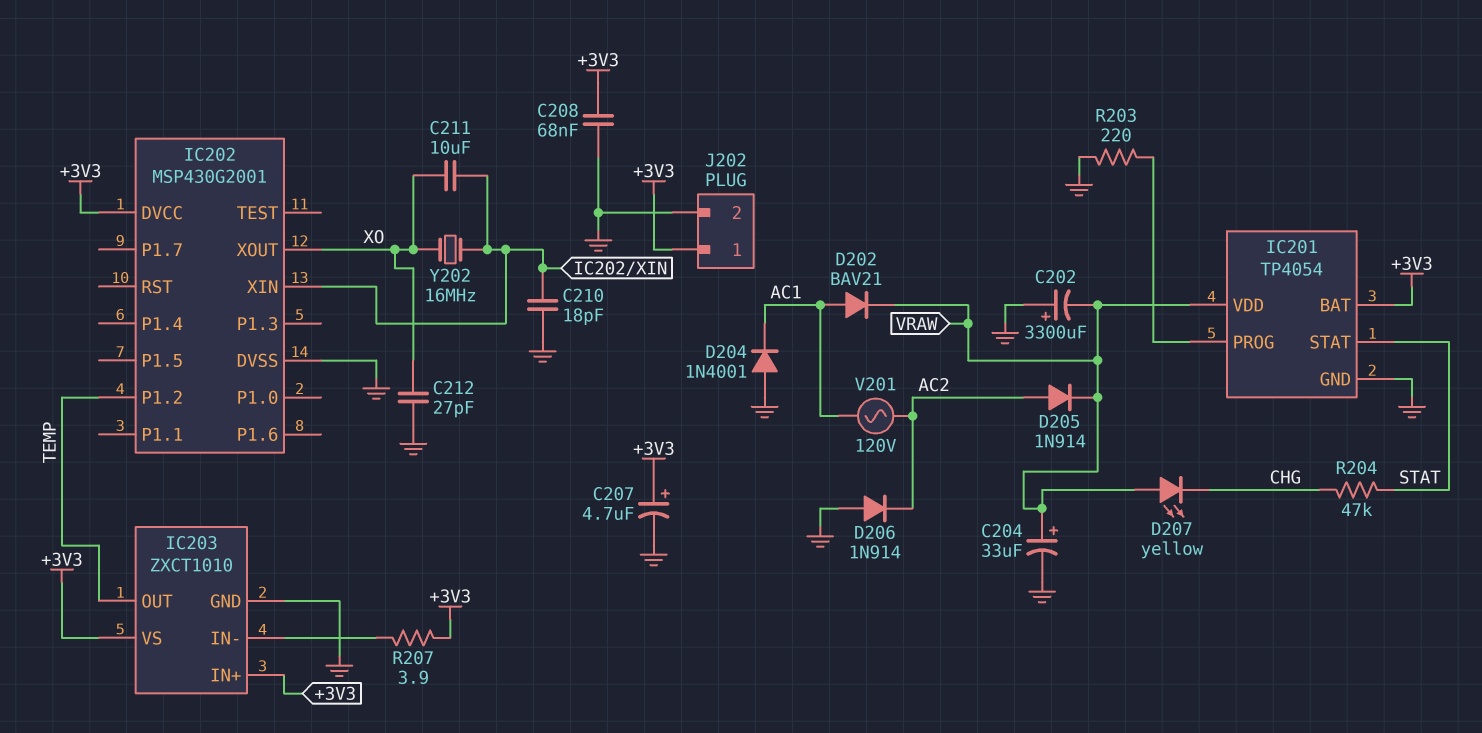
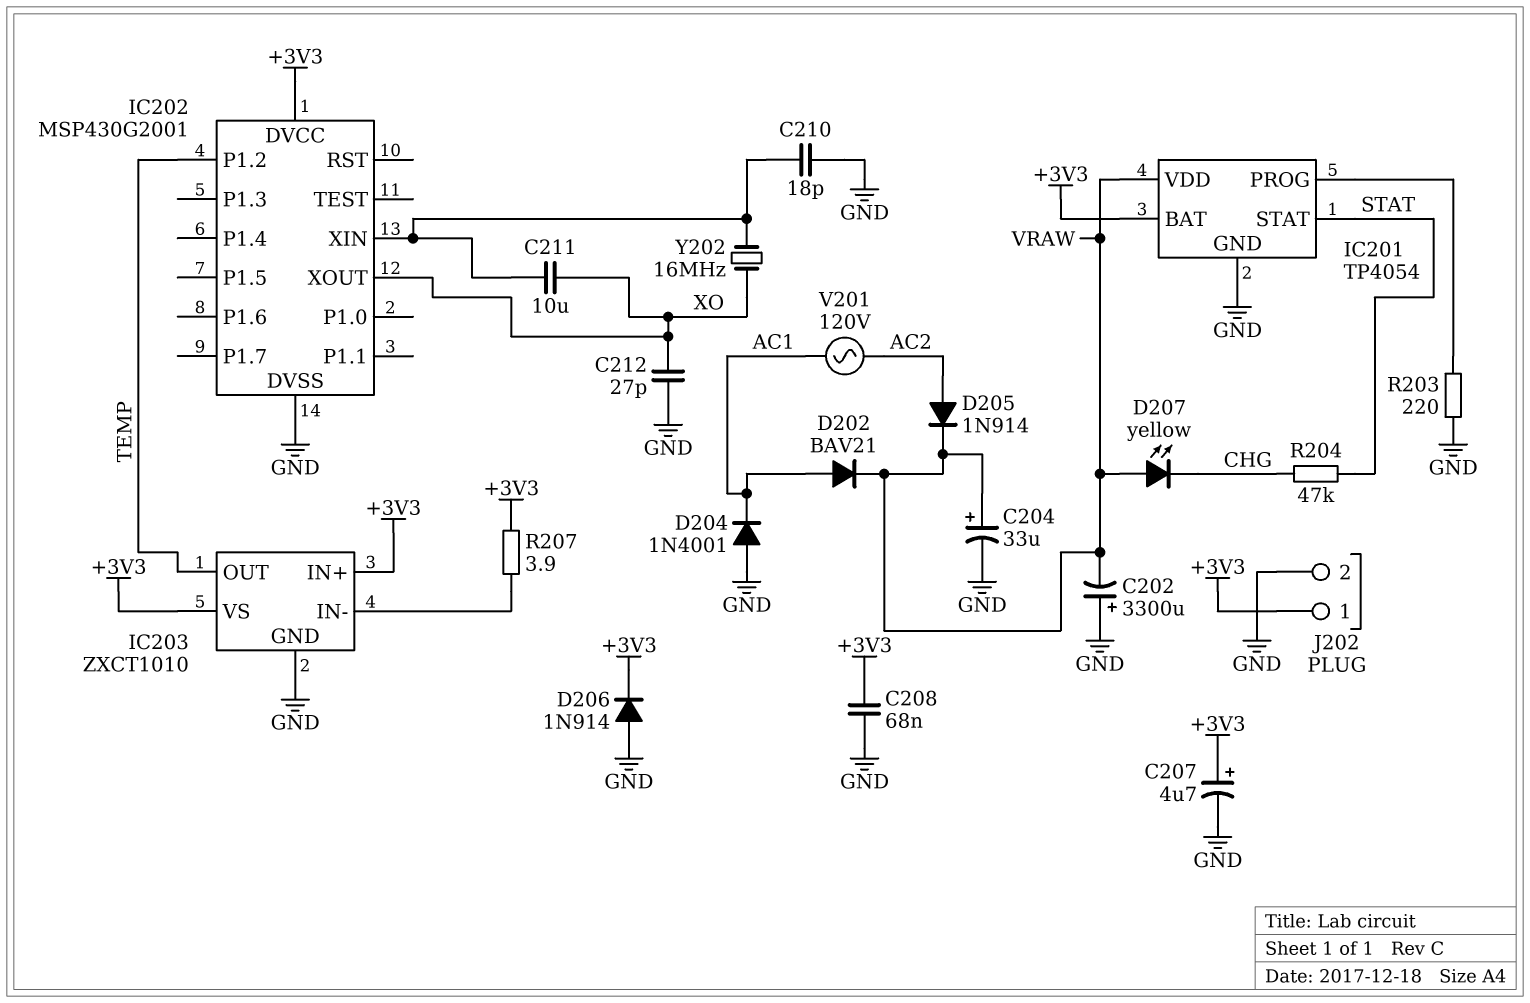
D206: diode 1N914 (A GND, K AC2) -> diode 1N914 (A GND, K +3V3)

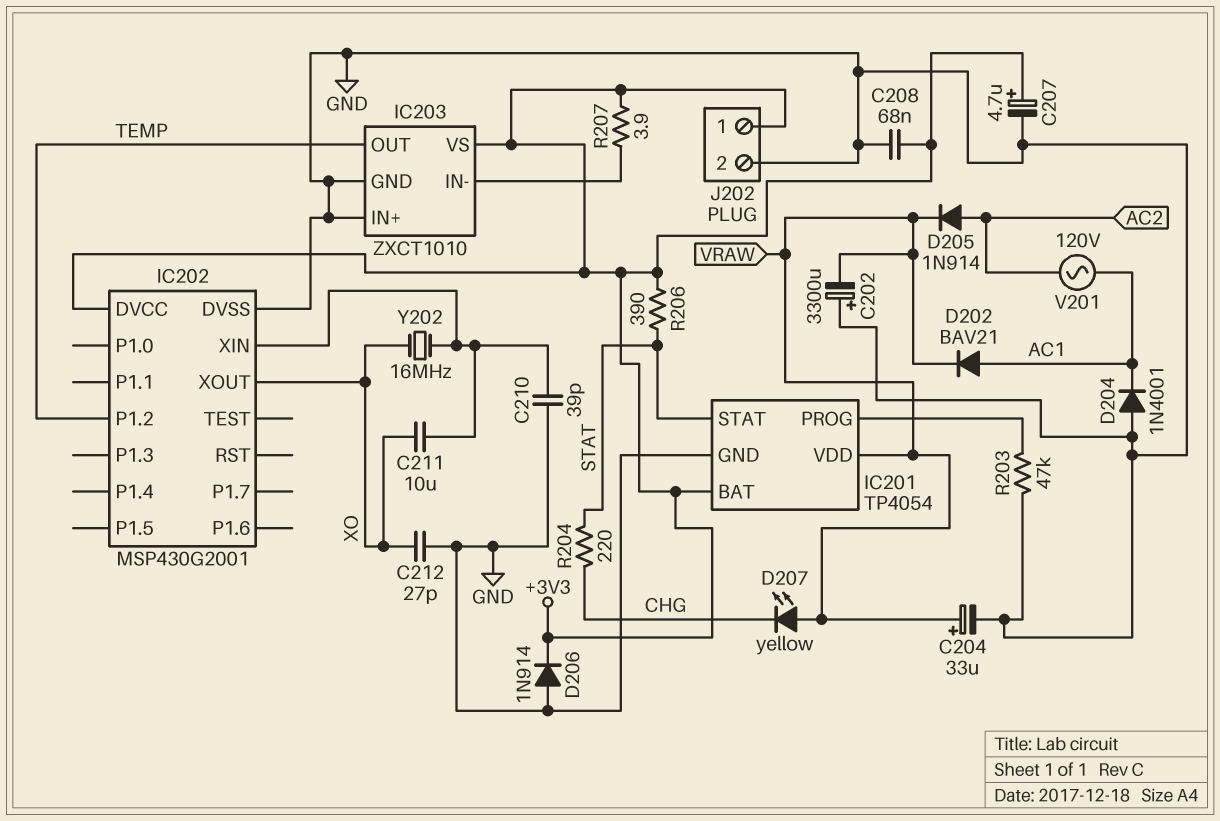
C210: 18pF (GND, IC202/XIN) -> 39pF (GND, IC202/XIN)
IC203 pin IN+: +3V3 -> GND
R203: 220 (GND, IC201/PROG) -> 47k (GND, IC201/PROG)
R204: 47k (CHG, STAT) -> 220 (CHG, STAT)
R206: none -> 390 (+3V3, STAT)

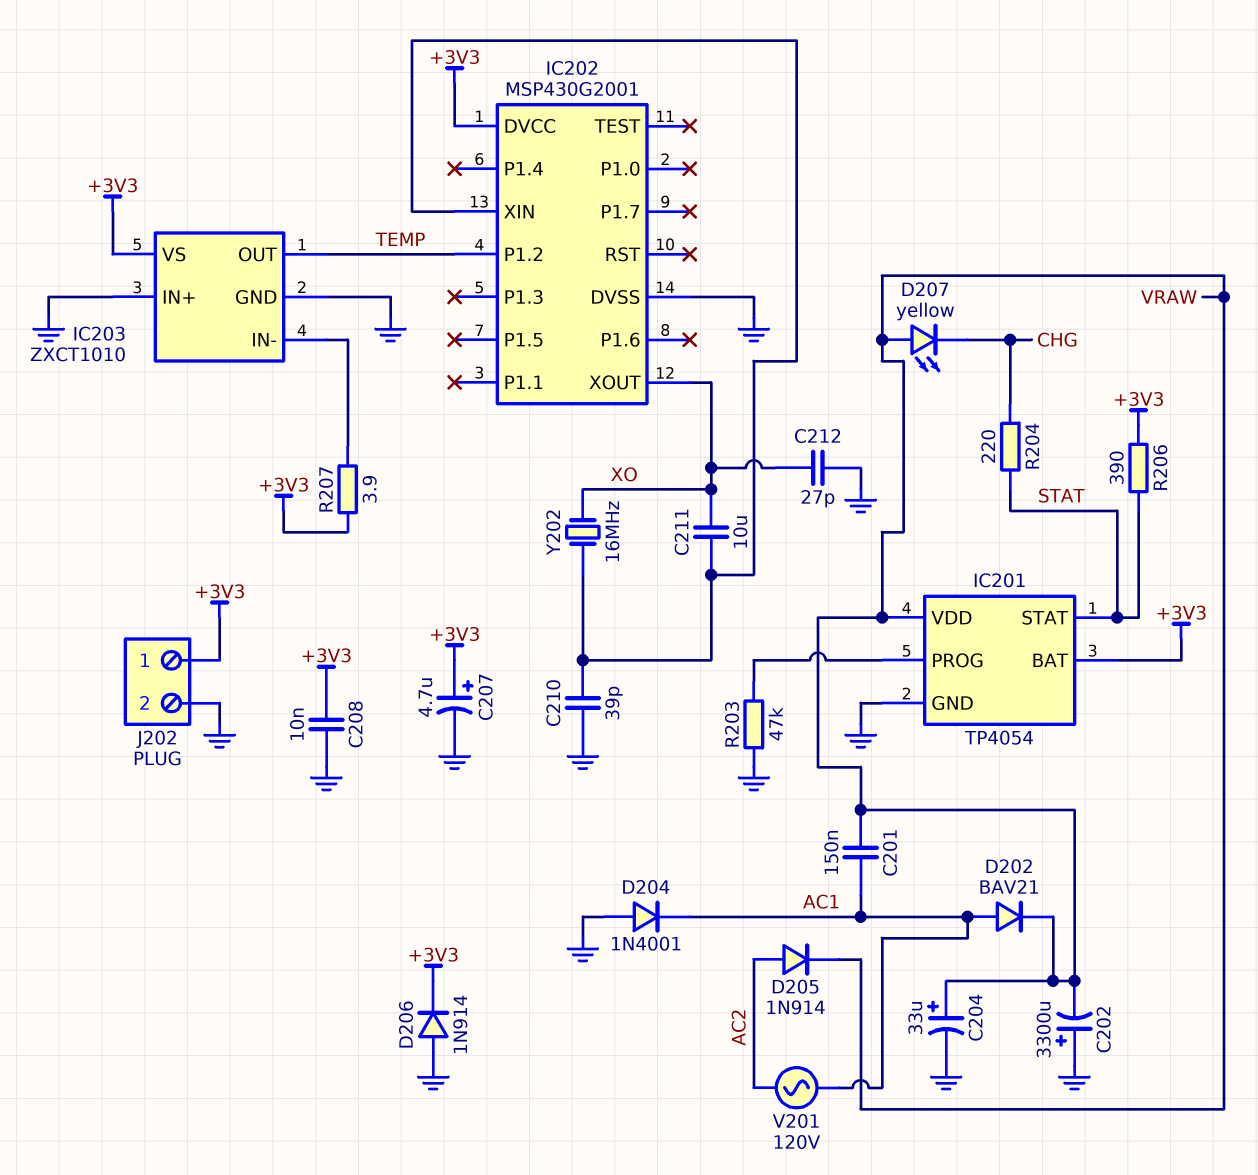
C201: none -> 150nF (AC1, VRAW)
C208: 68nF (+3V3, GND) -> 10nF (+3V3, GND)

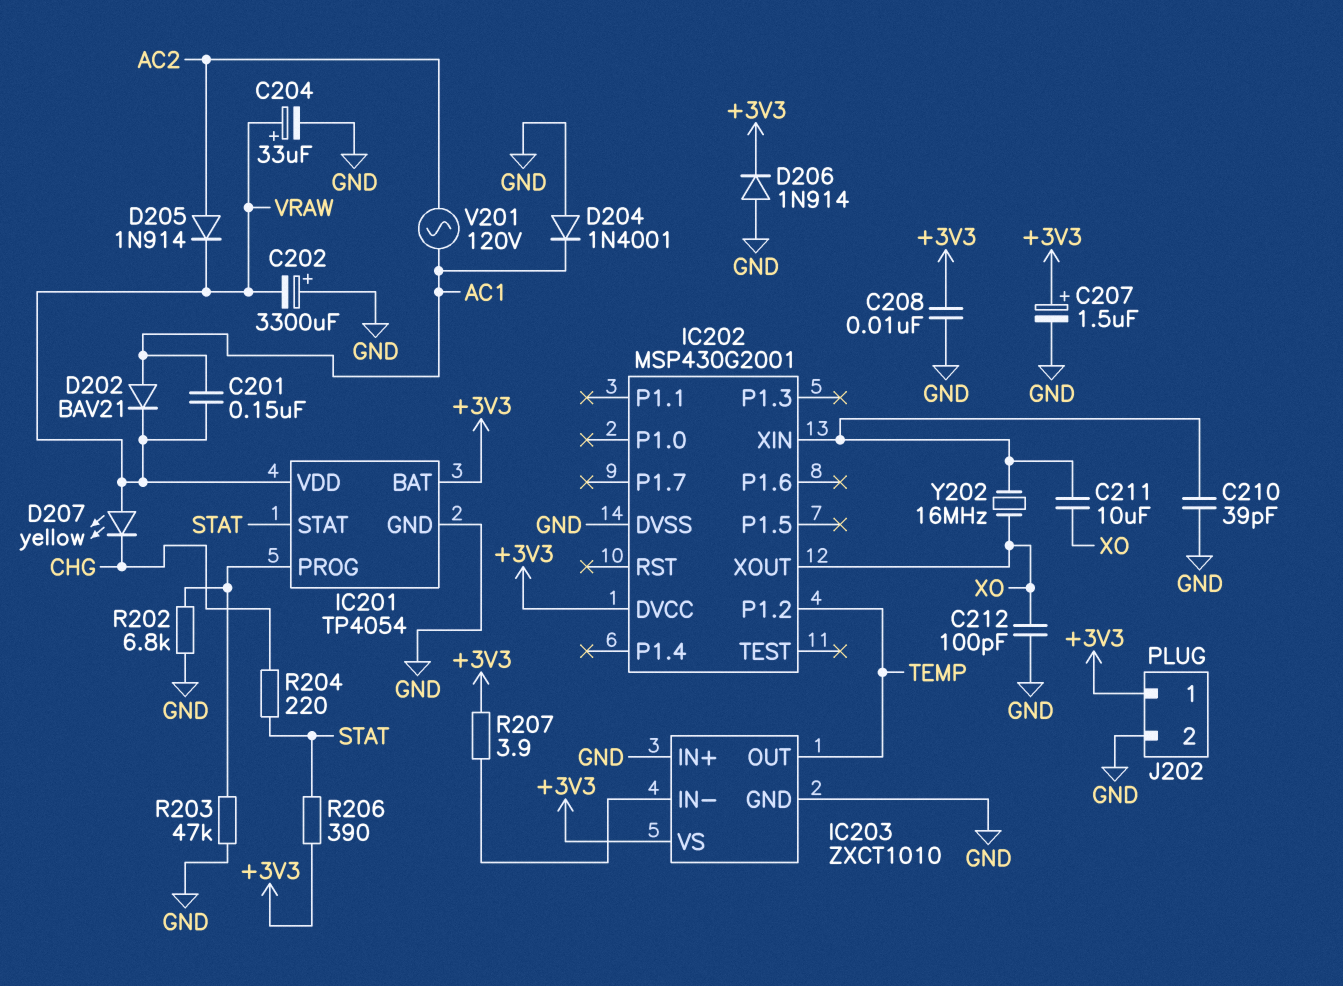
C207: 4.7uF (plus +3V3, minus GND) -> 1.5uF (plus +3V3, minus GND)
C212: 27pF (GND, XO) -> 100pF (GND, XO)
R202: none -> 6.8k (GND, IC201/PROG)

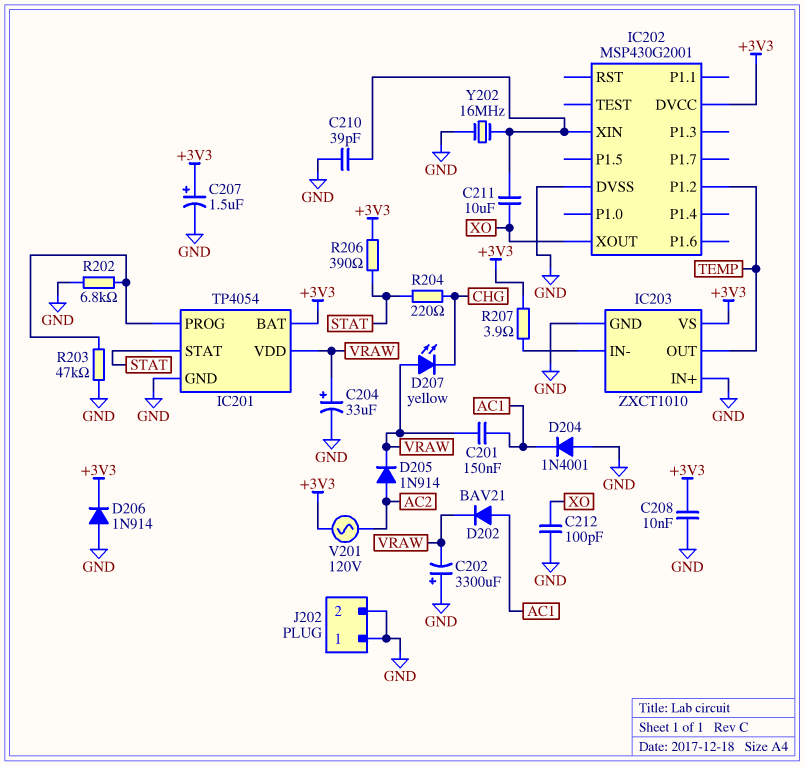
J202 pin 1: +3V3 -> GND
V201: AC 120V (AC1, AC2) -> AC 120V (+3V3, AC2)
Y202: 16MHz (IC202/XIN, XO) -> 16MHz (GND, IC202/XIN)

